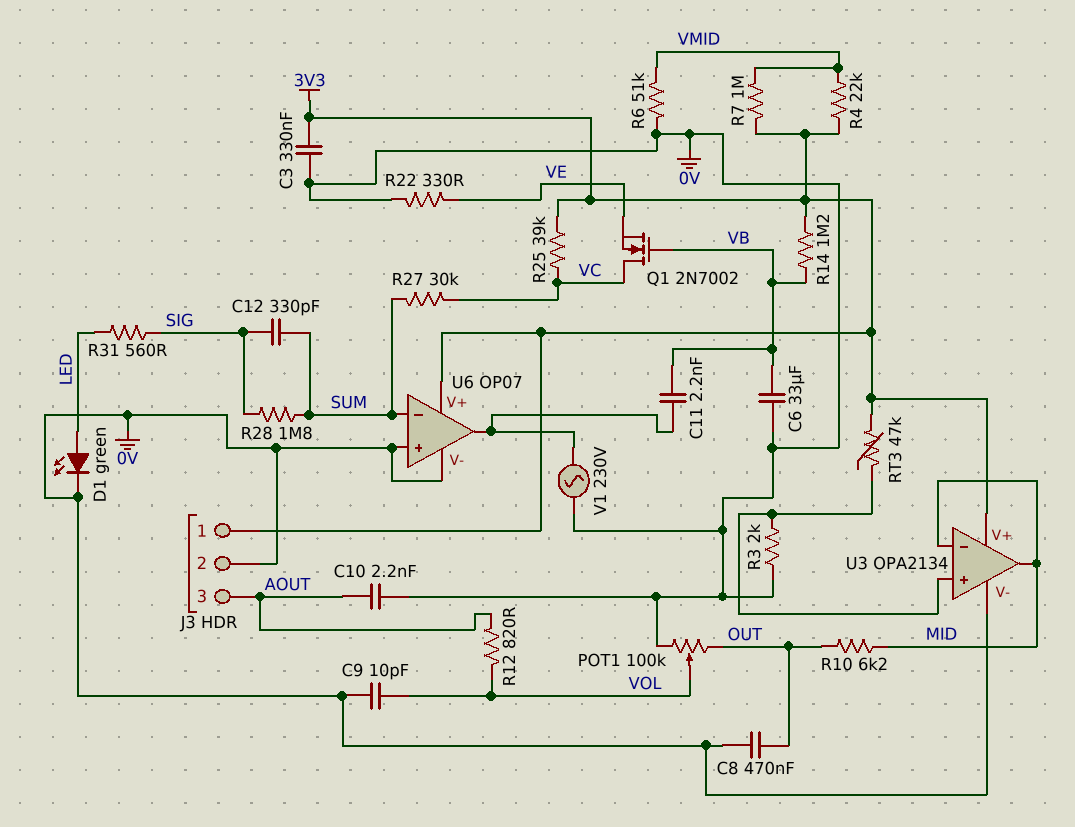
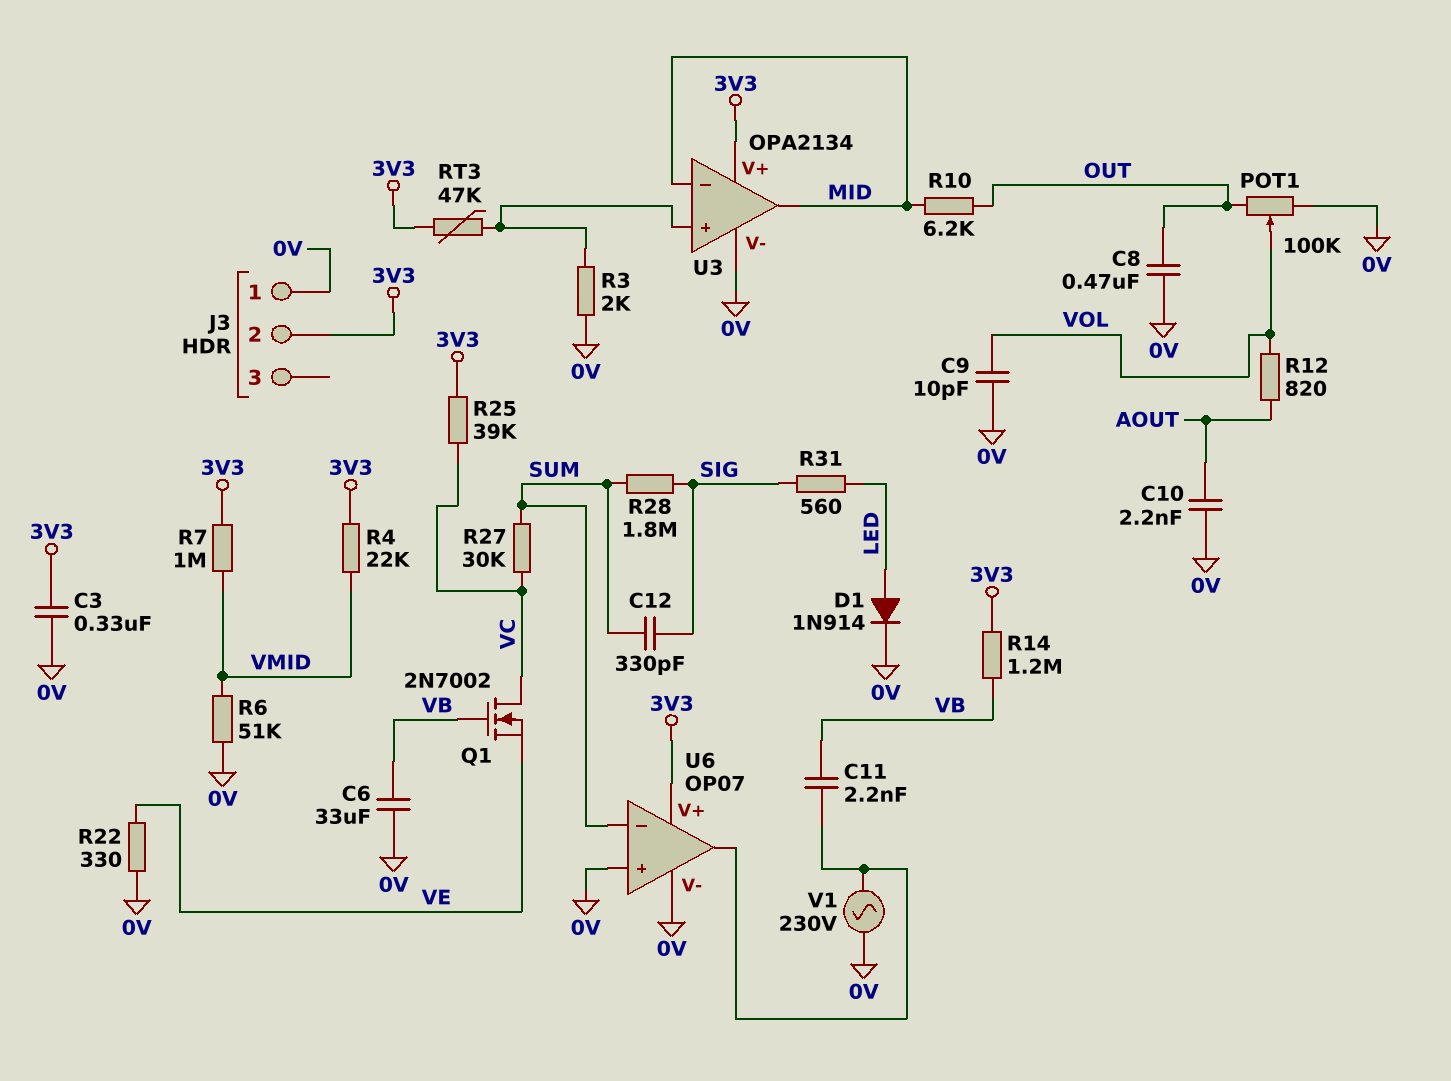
D1: LED green (A LED, K 0V) -> diode 1N914 (A LED, K 0V)
J3 pin 1: 3V3 -> 0V
J3 pin 2: 0V -> 3V3
J3 pin 3: AOUT -> none

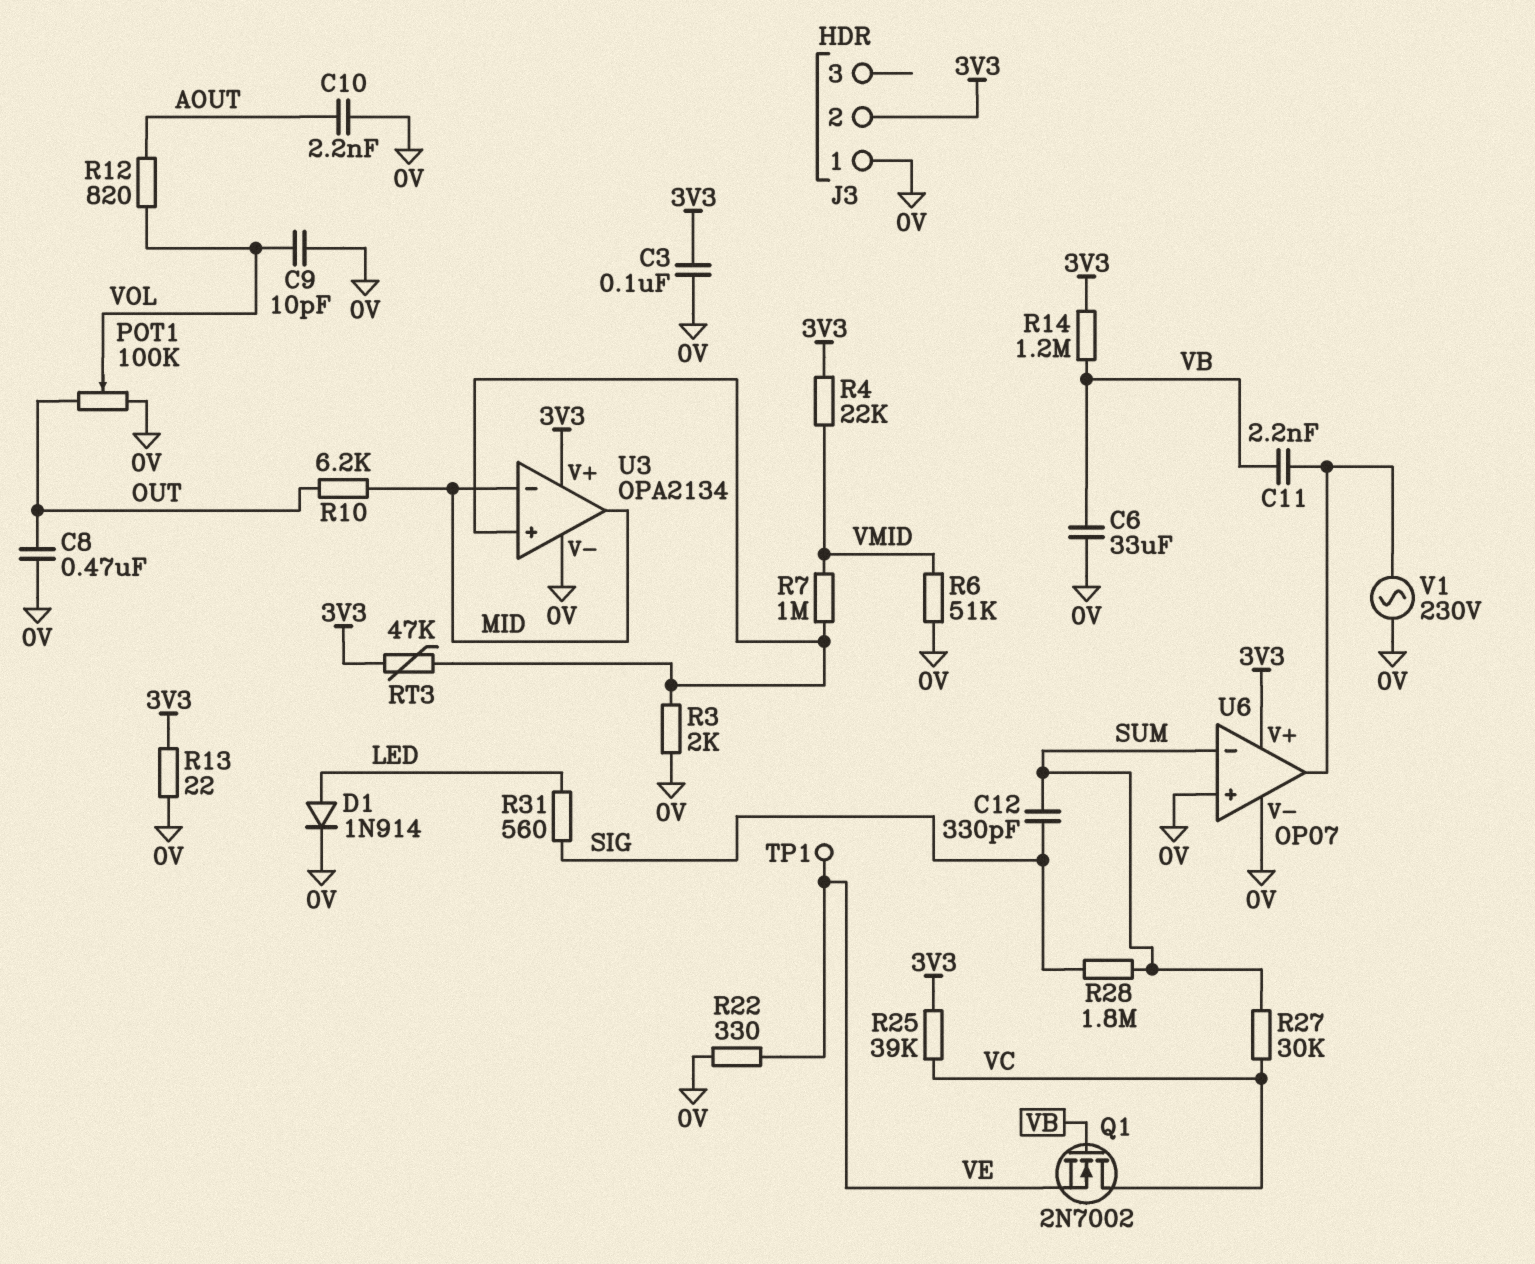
C3: 330nF (0V, 3V3) -> 100nF (0V, 3V3)
R7: 1M (3V3, VMID) -> 1M (U3/in+, VMID)
R13: none -> 22 (0V, 3V3)
TP1: none -> test point (VE)

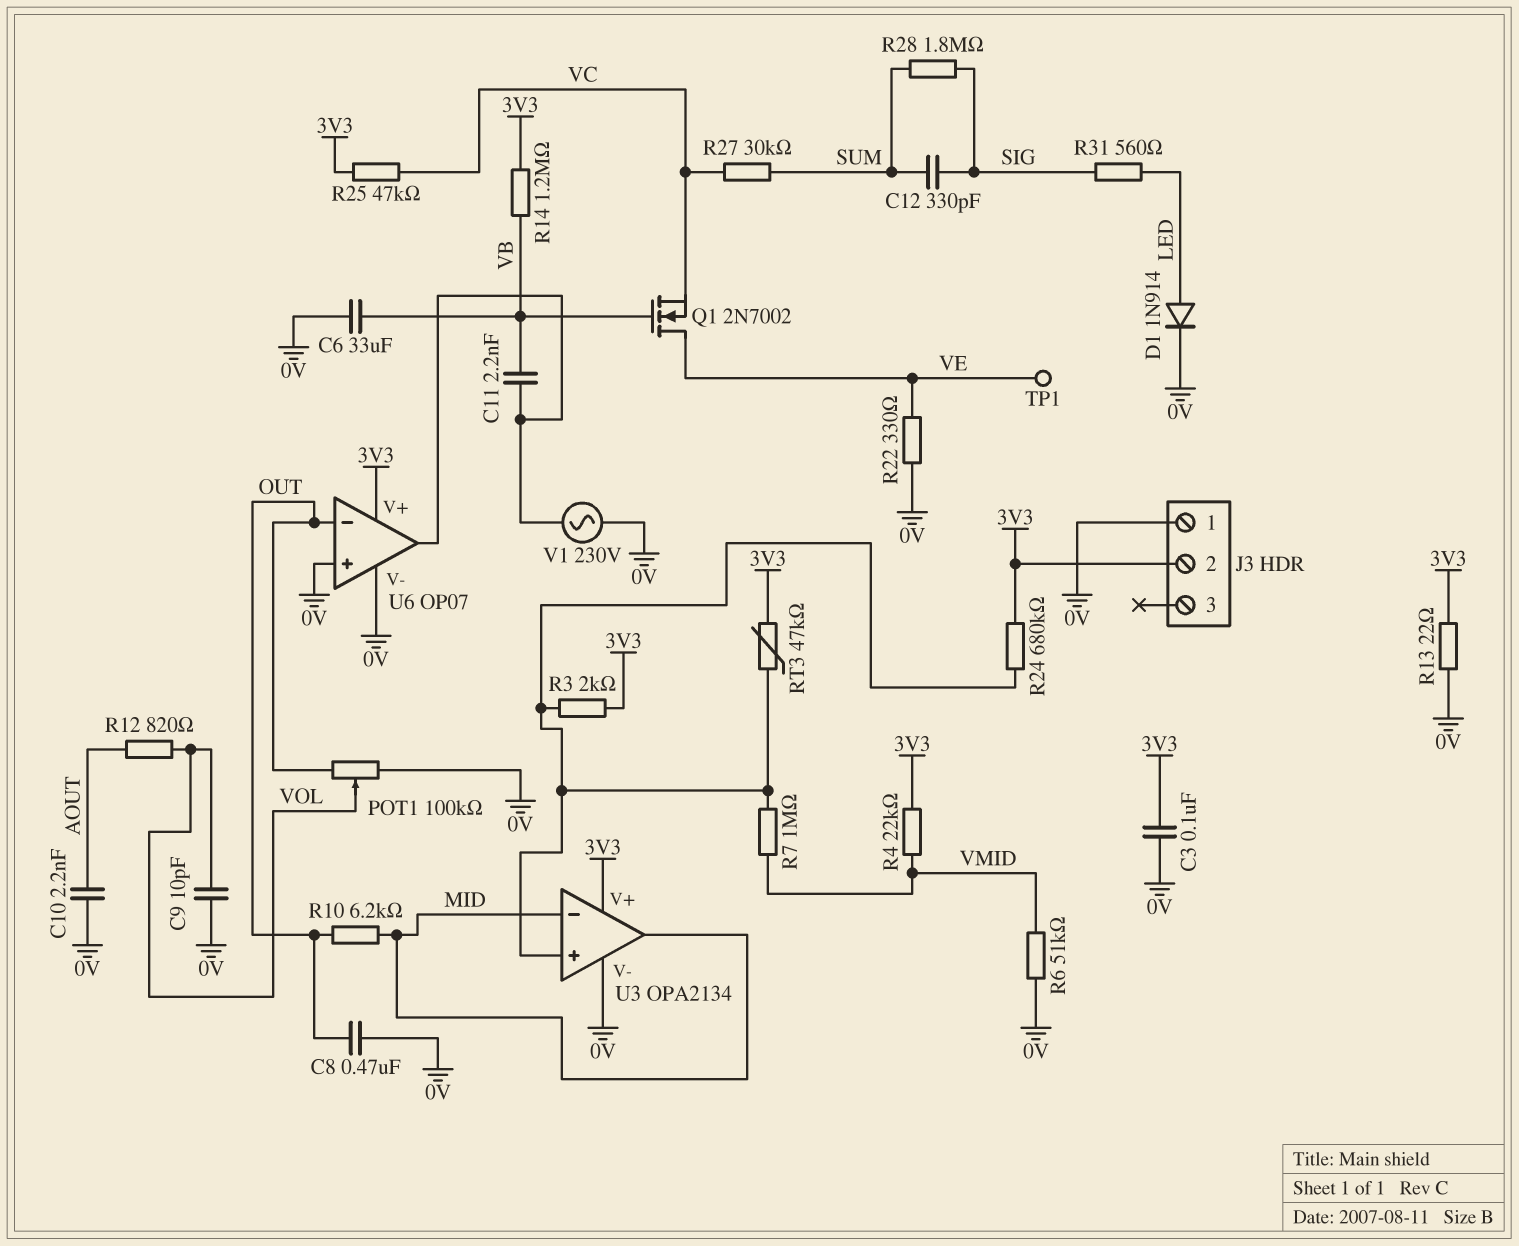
Q1: NMOS 2N7002 (G VB, D VC, S VE) -> NMOS 2N7002 (G VB, D VE, S VC)
R3: 2k (0V, U3/in+) -> 2k (3V3, U3/in+)
R24: none -> 680k (3V3, U3/in+)
R25: 39k (3V3, VC) -> 47k (3V3, VC)
U6 pin in-: SUM -> OUT

